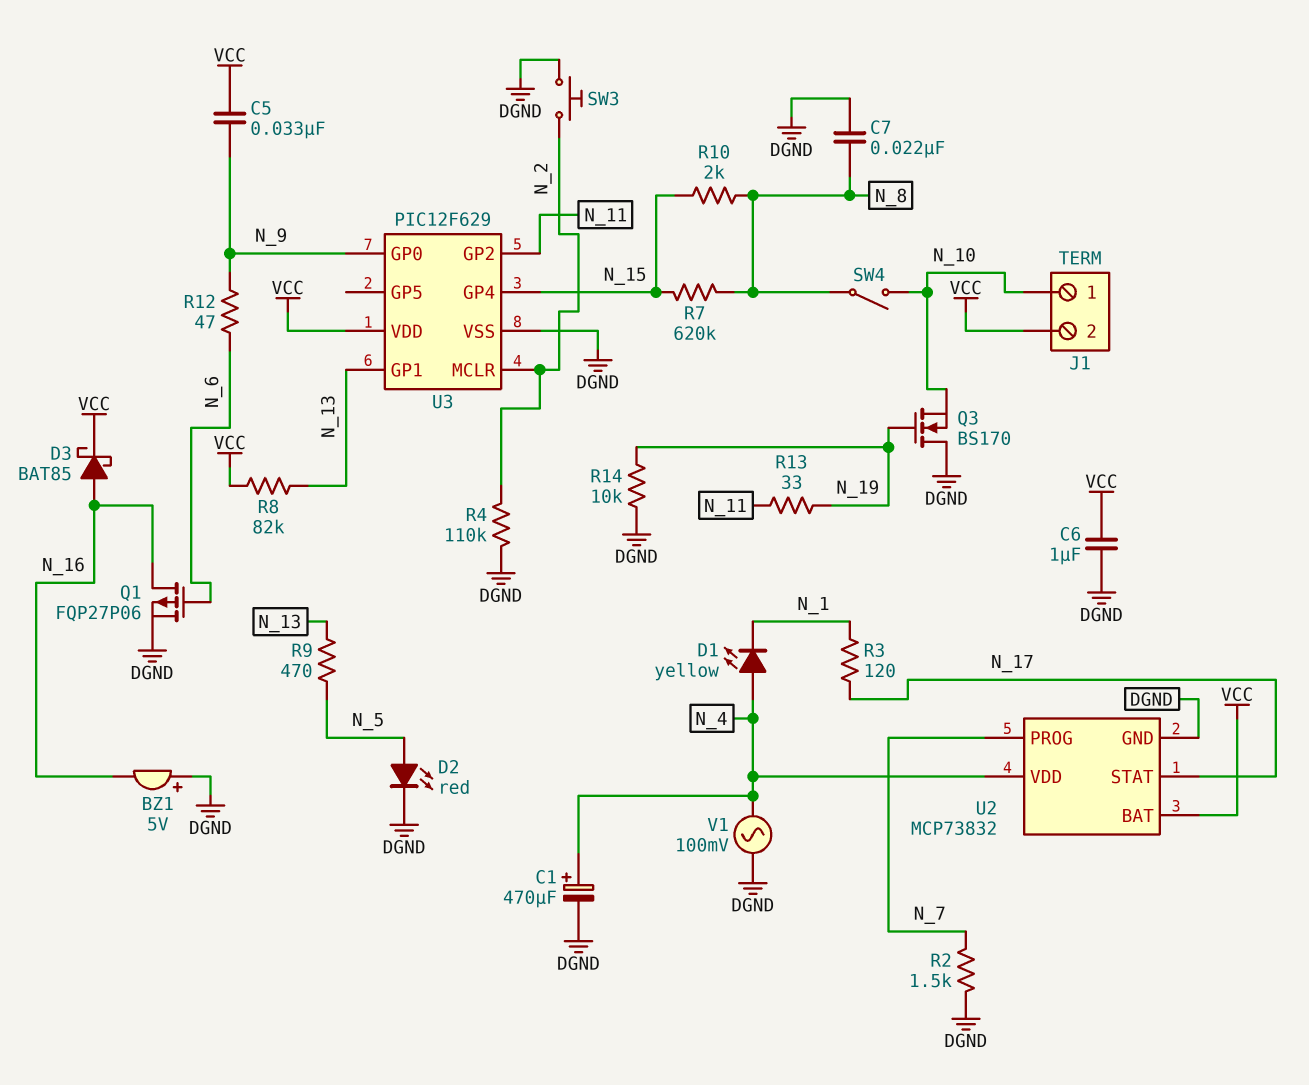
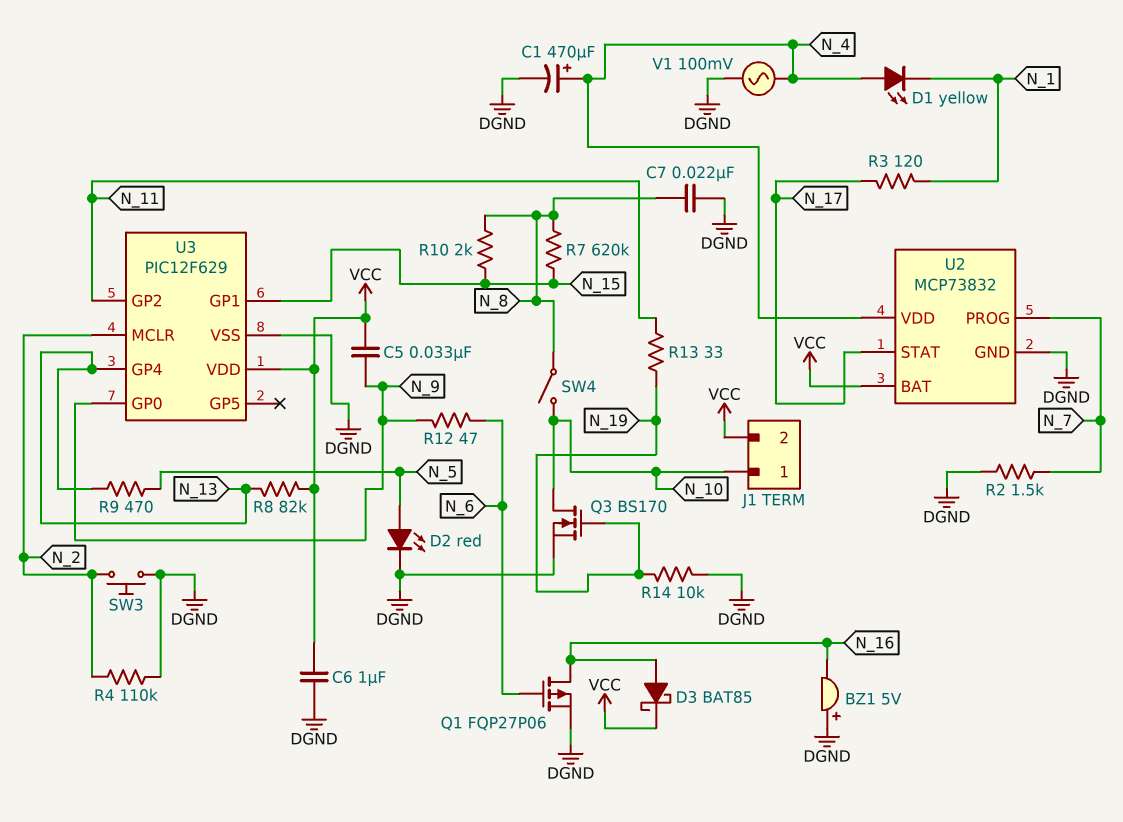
Q3: NMOS BS170 (G N_19, D DGND, S N_10) -> NMOS BS170 (G N_19, D N_10, S DGND)
U3 pin GP1: N_13 -> N_15
U3 pin GP4: N_15 -> N_13

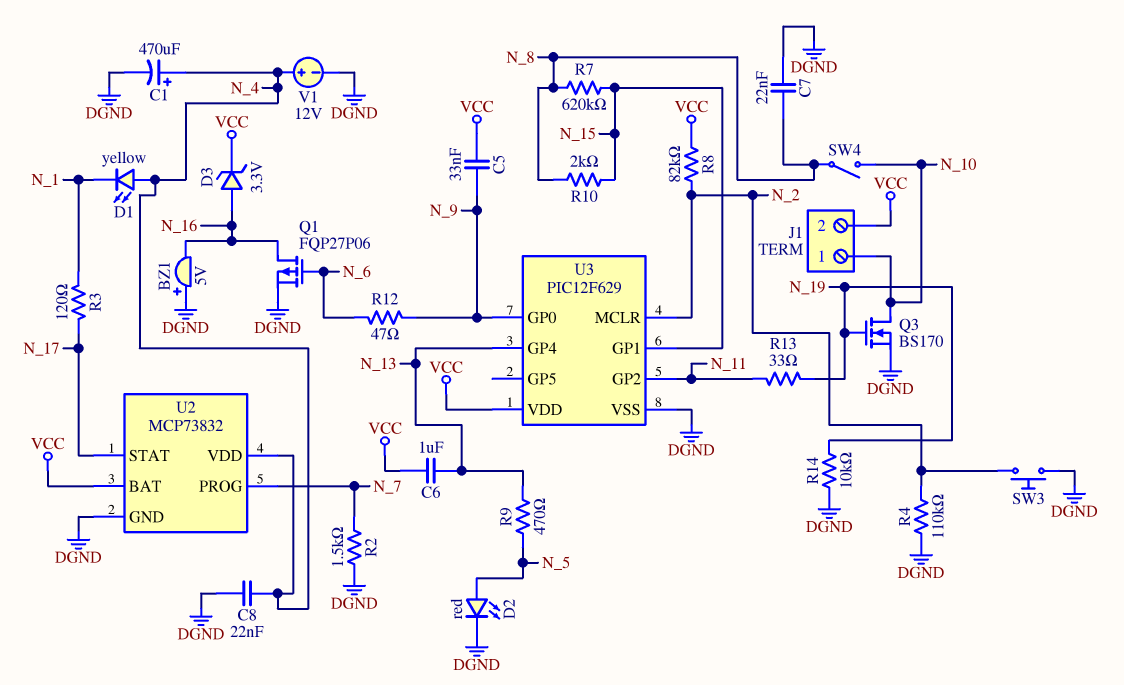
C6: 1uF (DGND, VCC) -> 1uF (N_13, VCC)
C8: none -> 22nF (DGND, N_4)
D3: schottky BAT85 (A N_16, K VCC) -> zener 3.3V (A N_16, K VCC)
R8: 82k (N_13, VCC) -> 82k (N_2, VCC)
V1: AC 100mV (DGND, N_4) -> 12V (plus N_4, minus DGND)

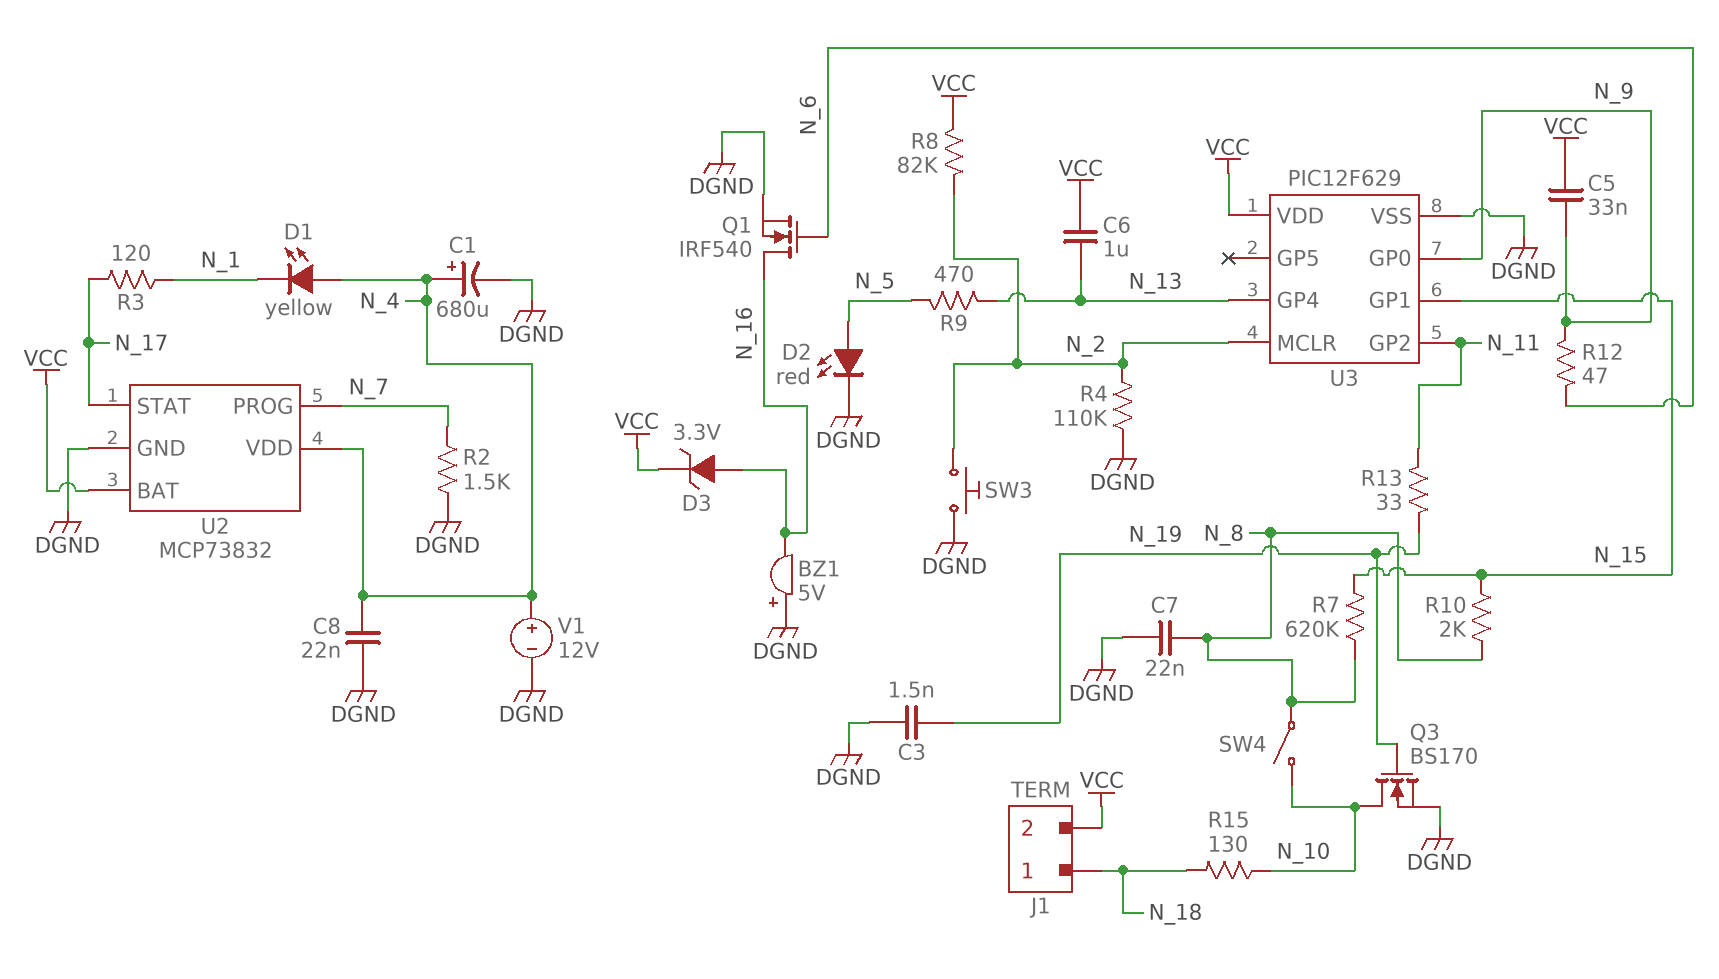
C1: 470uF (plus N_4, minus DGND) -> 680uF (plus N_4, minus DGND)
C3: none -> 1.5nF (DGND, N_19)
J1 pin 1: N_10 -> N_18
Q1: PMOS FQP27P06 (G N_6, D N_16, S DGND) -> NMOS IRF540 (G N_6, D N_16, S DGND)
R14: 10k (DGND, N_19) -> none
R15: none -> 130 (N_10, N_18)

